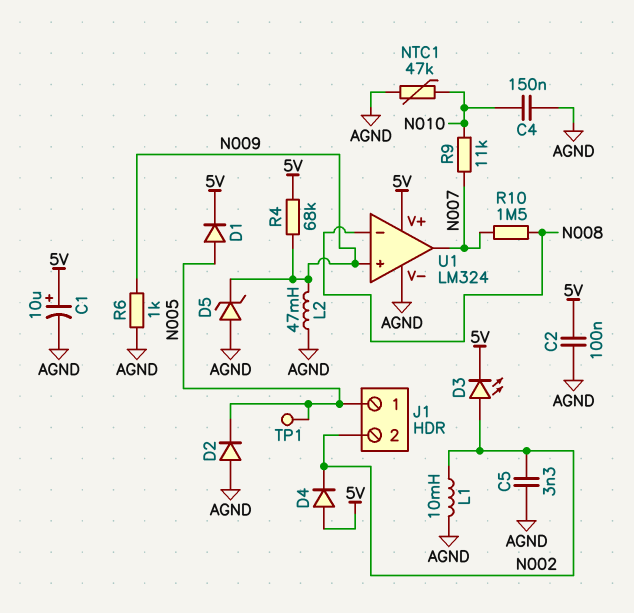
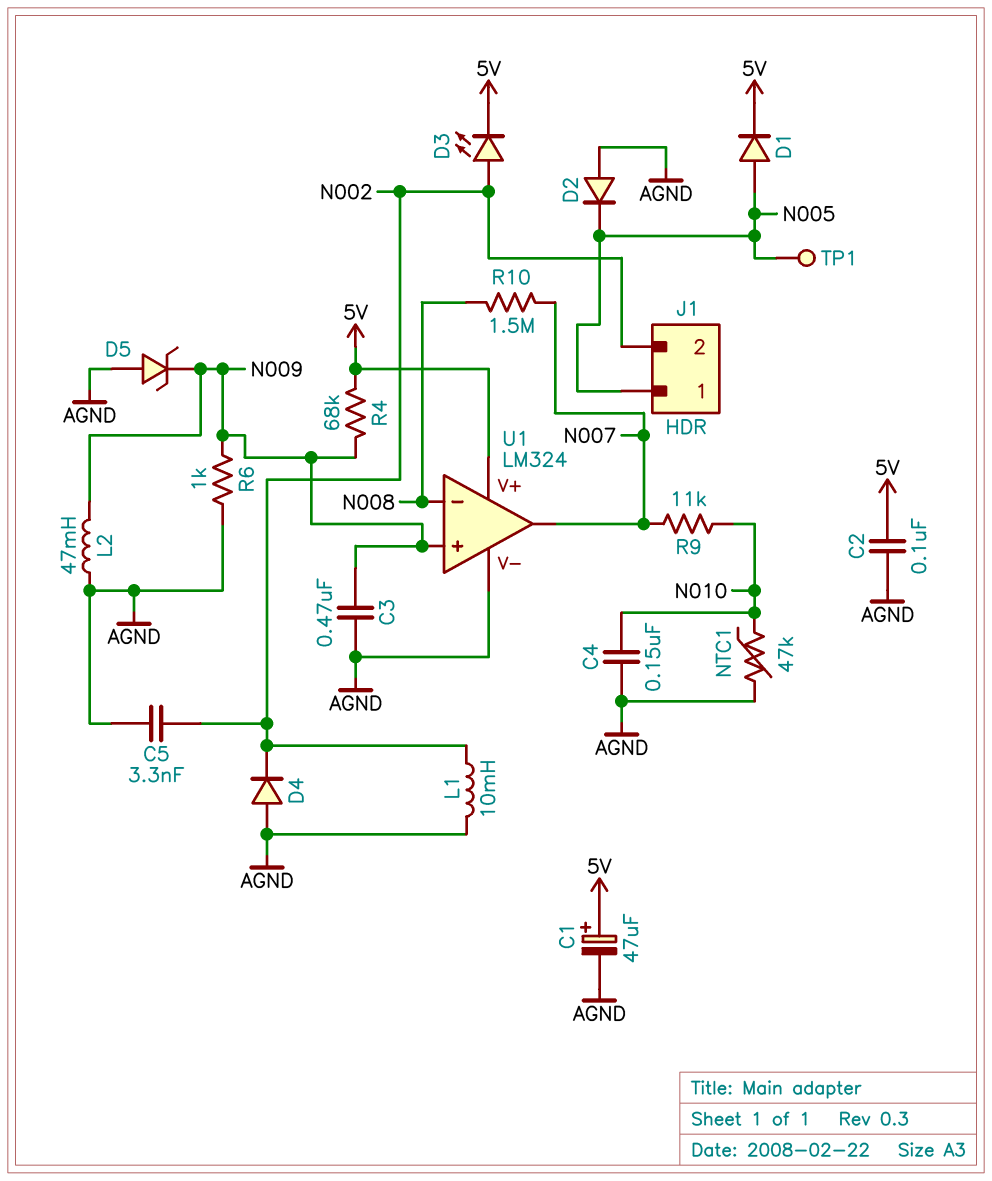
C1: 10uF (plus 5V, minus AGND) -> 47uF (plus 5V, minus AGND)
C3: none -> 470nF (AGND, N009)
D4: diode (A 5V, K N002) -> diode (A AGND, K N002)

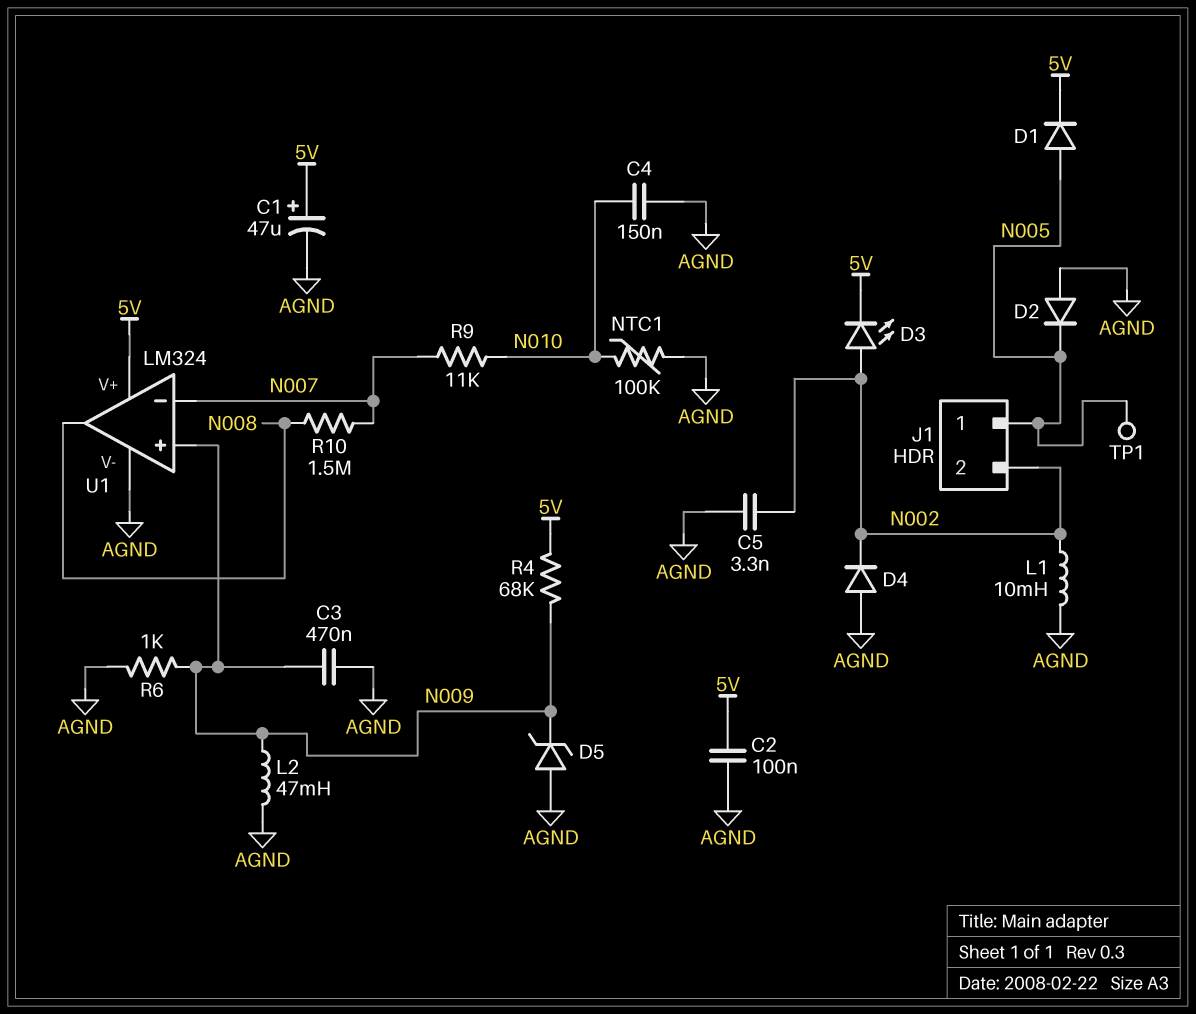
NTC1: 47k (AGND, N010) -> 100k (AGND, N010)
U1 pin in-: N008 -> N007
U1 pin out: N007 -> N008

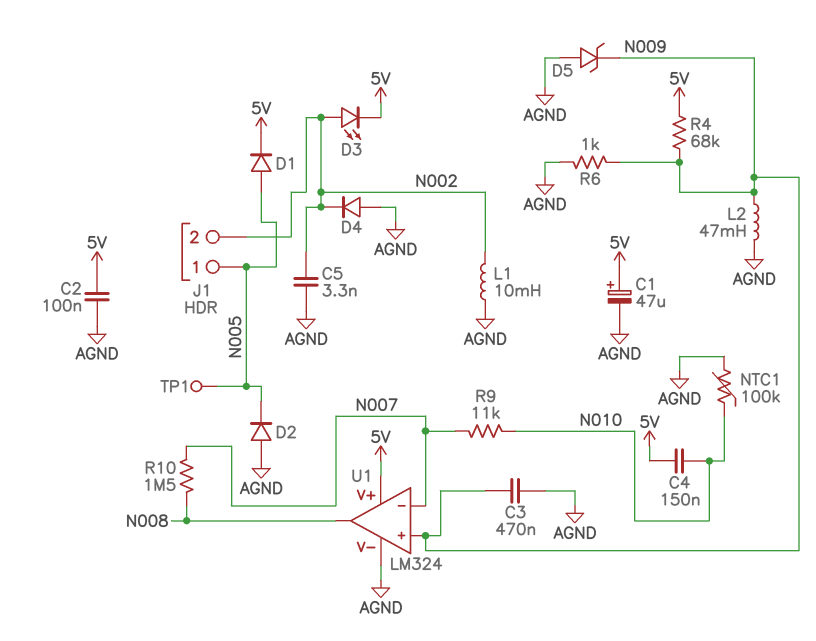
C4: 150nF (AGND, N010) -> 150nF (5V, N010)

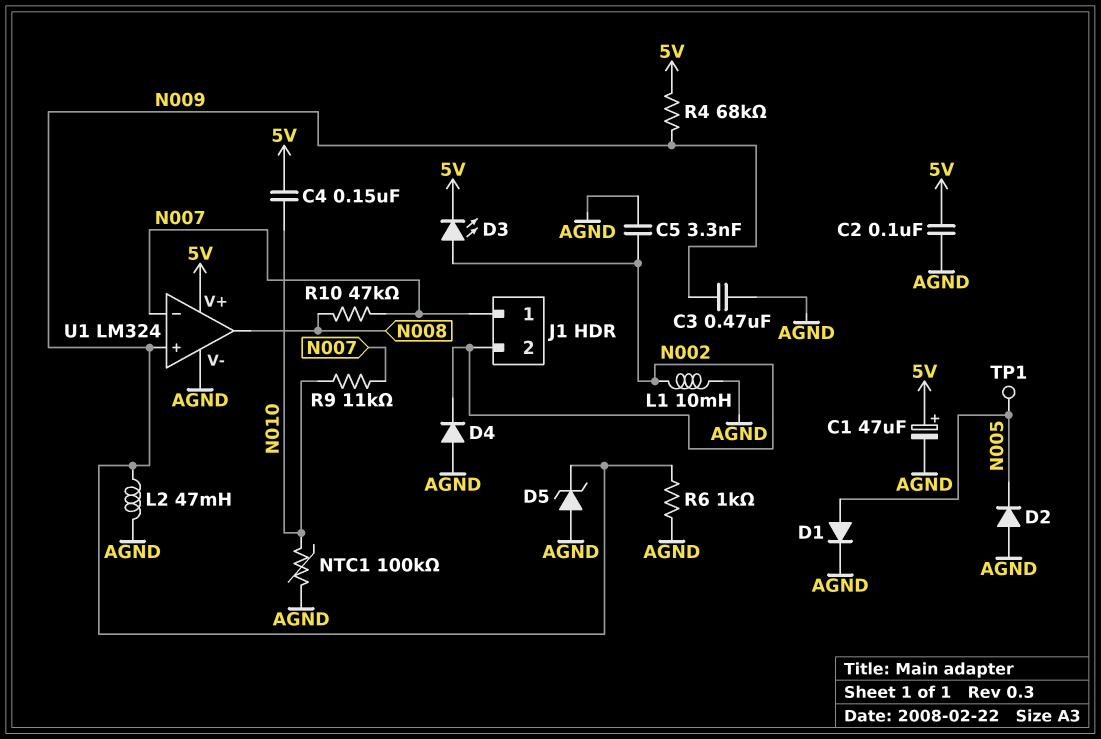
D1: diode (A N005, K 5V) -> diode (A N005, K AGND)
J1 pin 1: N005 -> N007
R10: 1.5M (N007, N008) -> 47k (N007, N008)

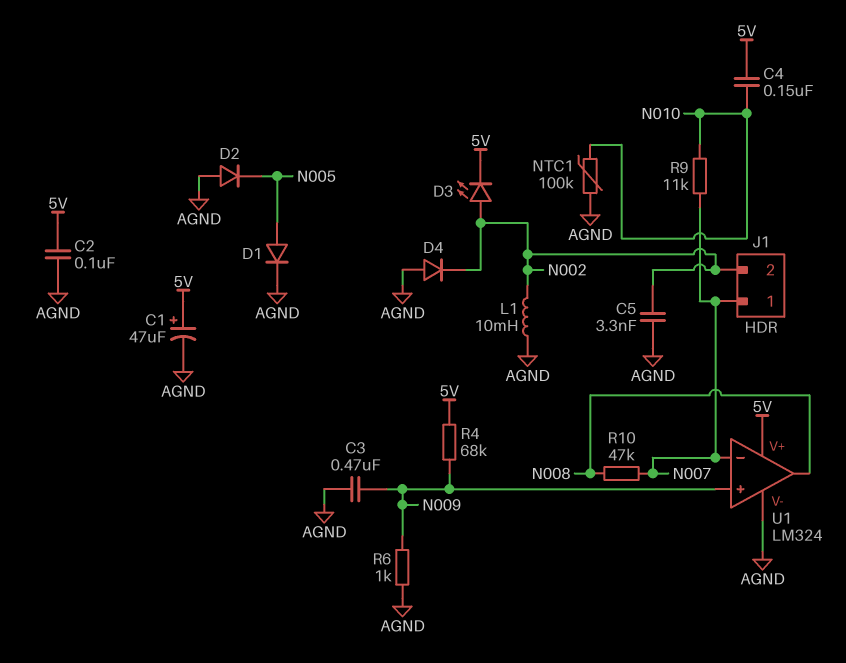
D5: zener (A AGND, K N009) -> none
L2: 47mH (AGND, N009) -> none
TP1: test point (N005) -> none

